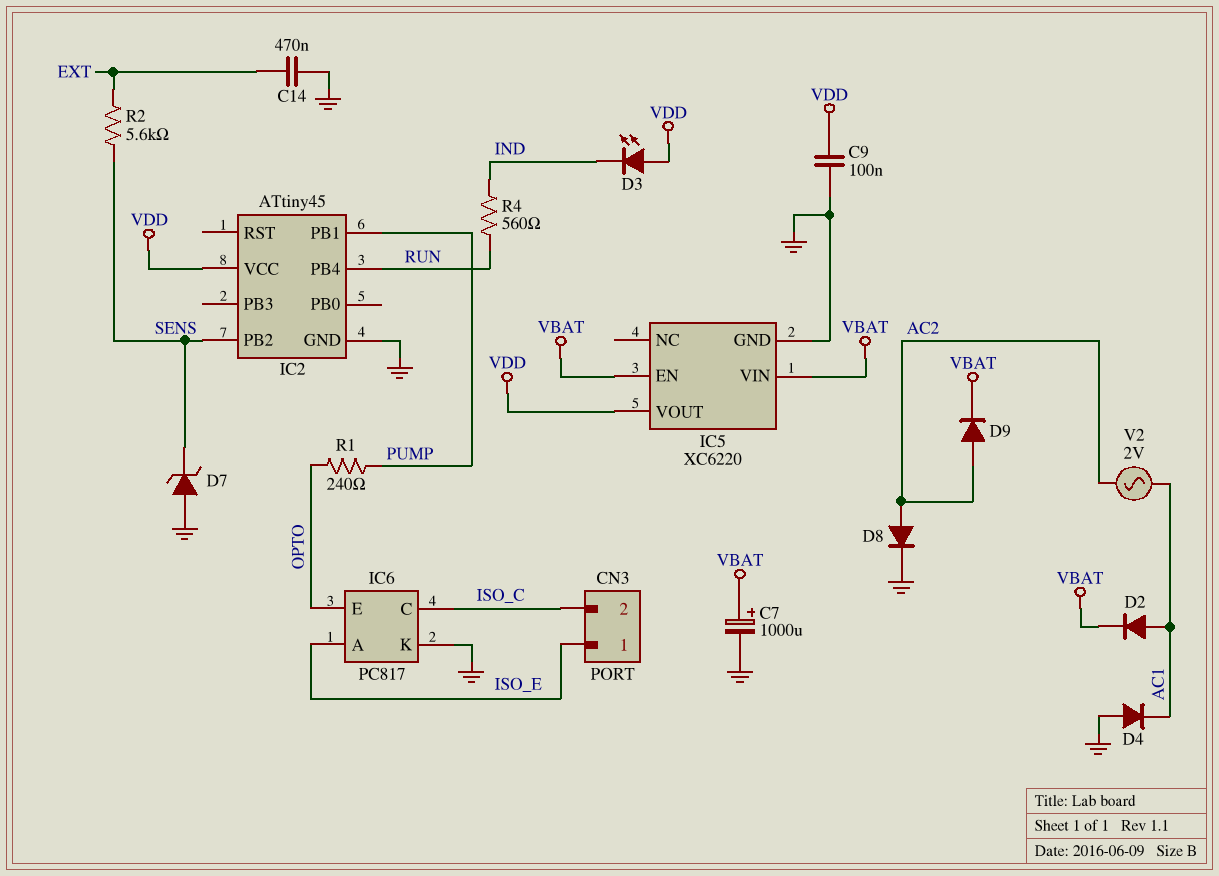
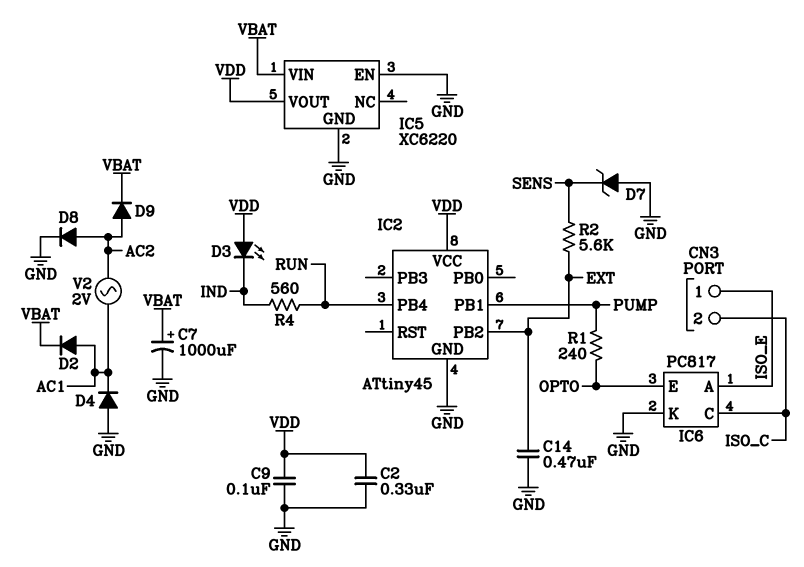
C2: none -> 330nF (GND, VDD)
IC2 pin PB2: SENS -> EXT
IC5 pin EN: VBAT -> GND

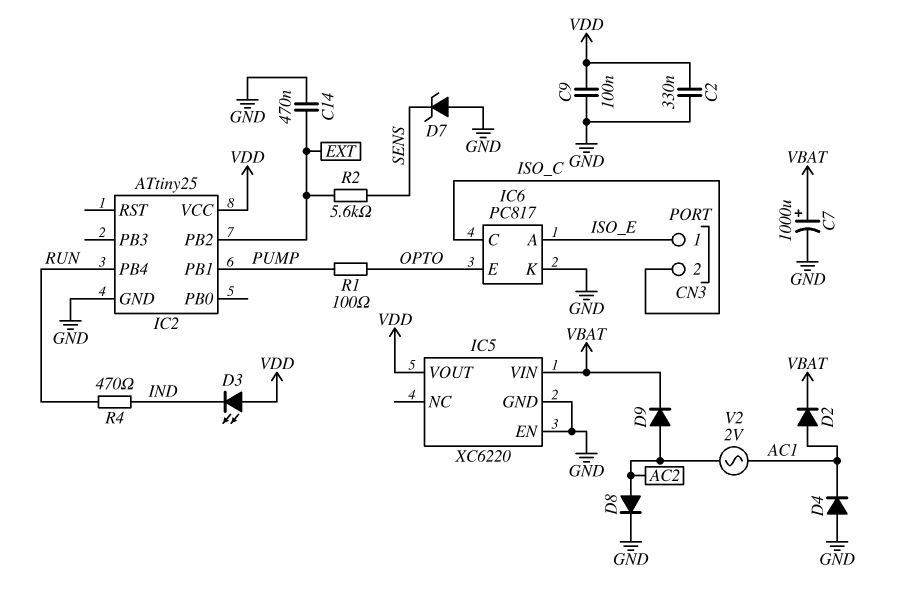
IC2: ATtiny45 -> ATtiny25
R1: 240 (OPTO, PUMP) -> 100 (OPTO, PUMP)
R4: 560 (IND, RUN) -> 470 (IND, RUN)

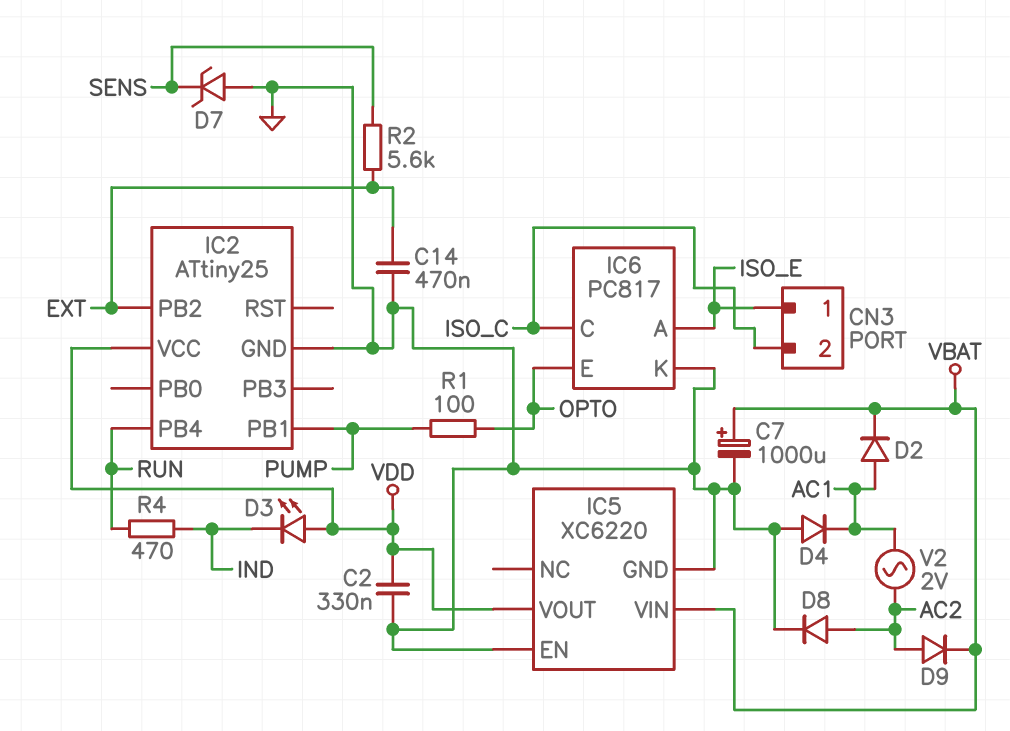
C9: 100nF (GND, VDD) -> none

